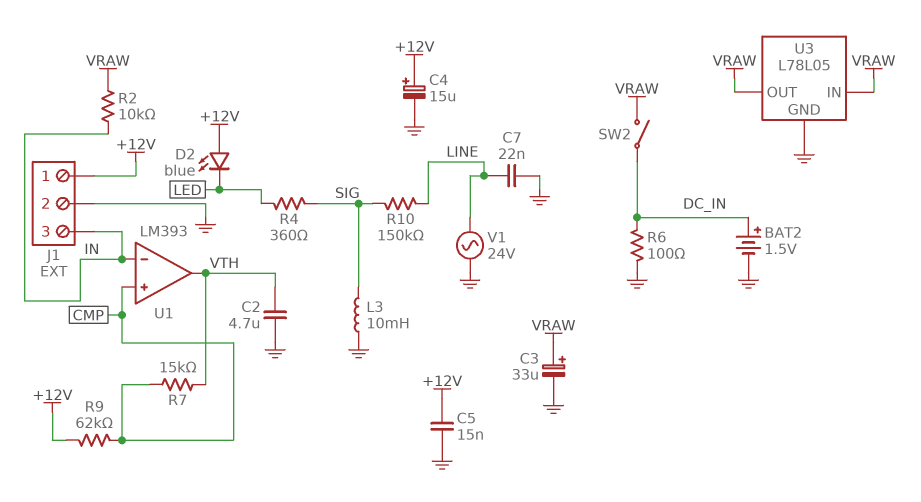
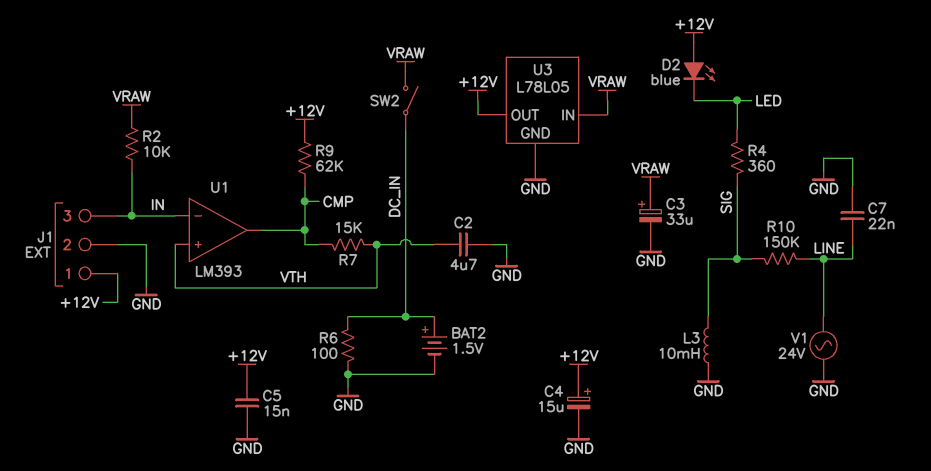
U1 pin in+: CMP -> VTH
U1 pin out: VTH -> CMP
U3 pin OUT: VRAW -> +12V

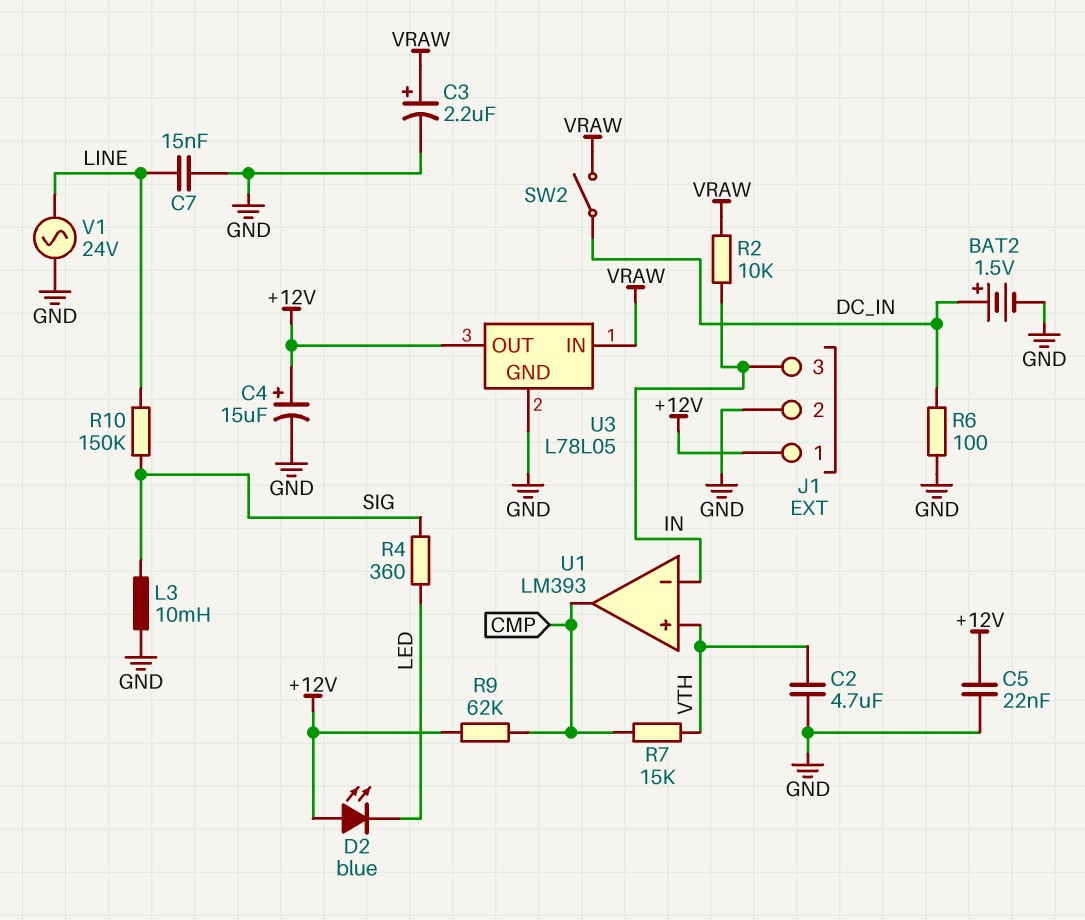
C3: 33uF (plus VRAW, minus GND) -> 2.2uF (plus VRAW, minus GND)
C5: 15nF (+12V, GND) -> 22nF (+12V, GND)
C7: 22nF (GND, LINE) -> 15nF (GND, LINE)

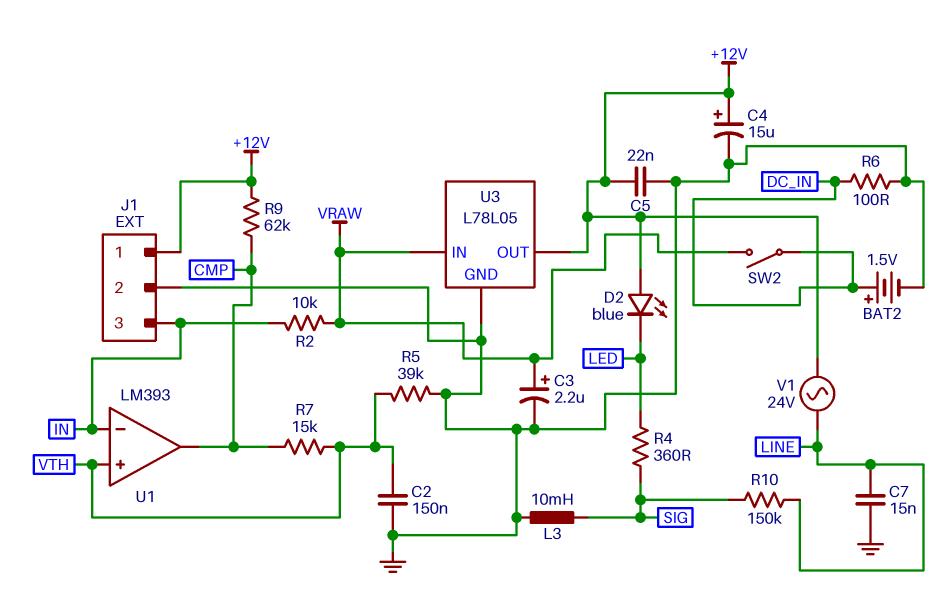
C2: 4.7uF (GND, VTH) -> 150nF (GND, VTH)
R5: none -> 39k (GND, VTH)
V1: AC 24V (GND, LINE) -> AC 24V (+12V, LINE)

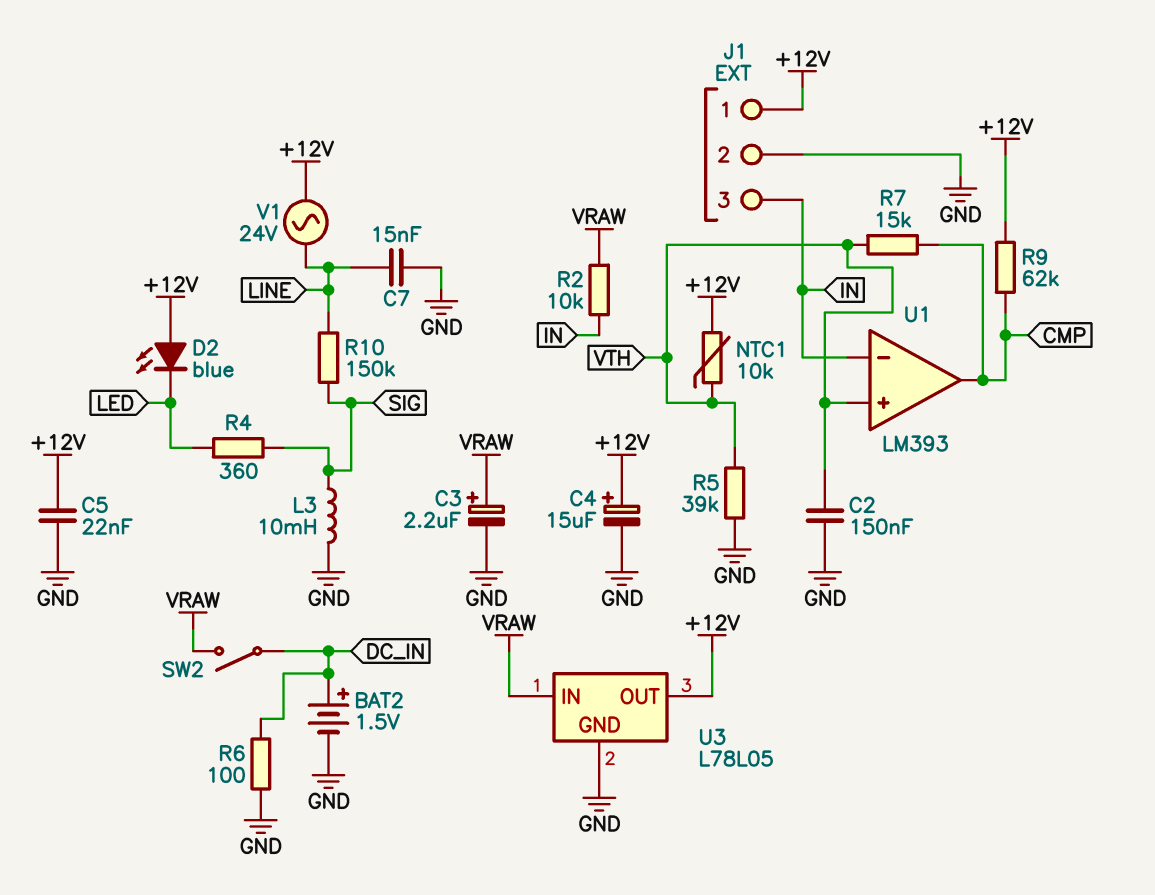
NTC1: none -> 10k (+12V, VTH)

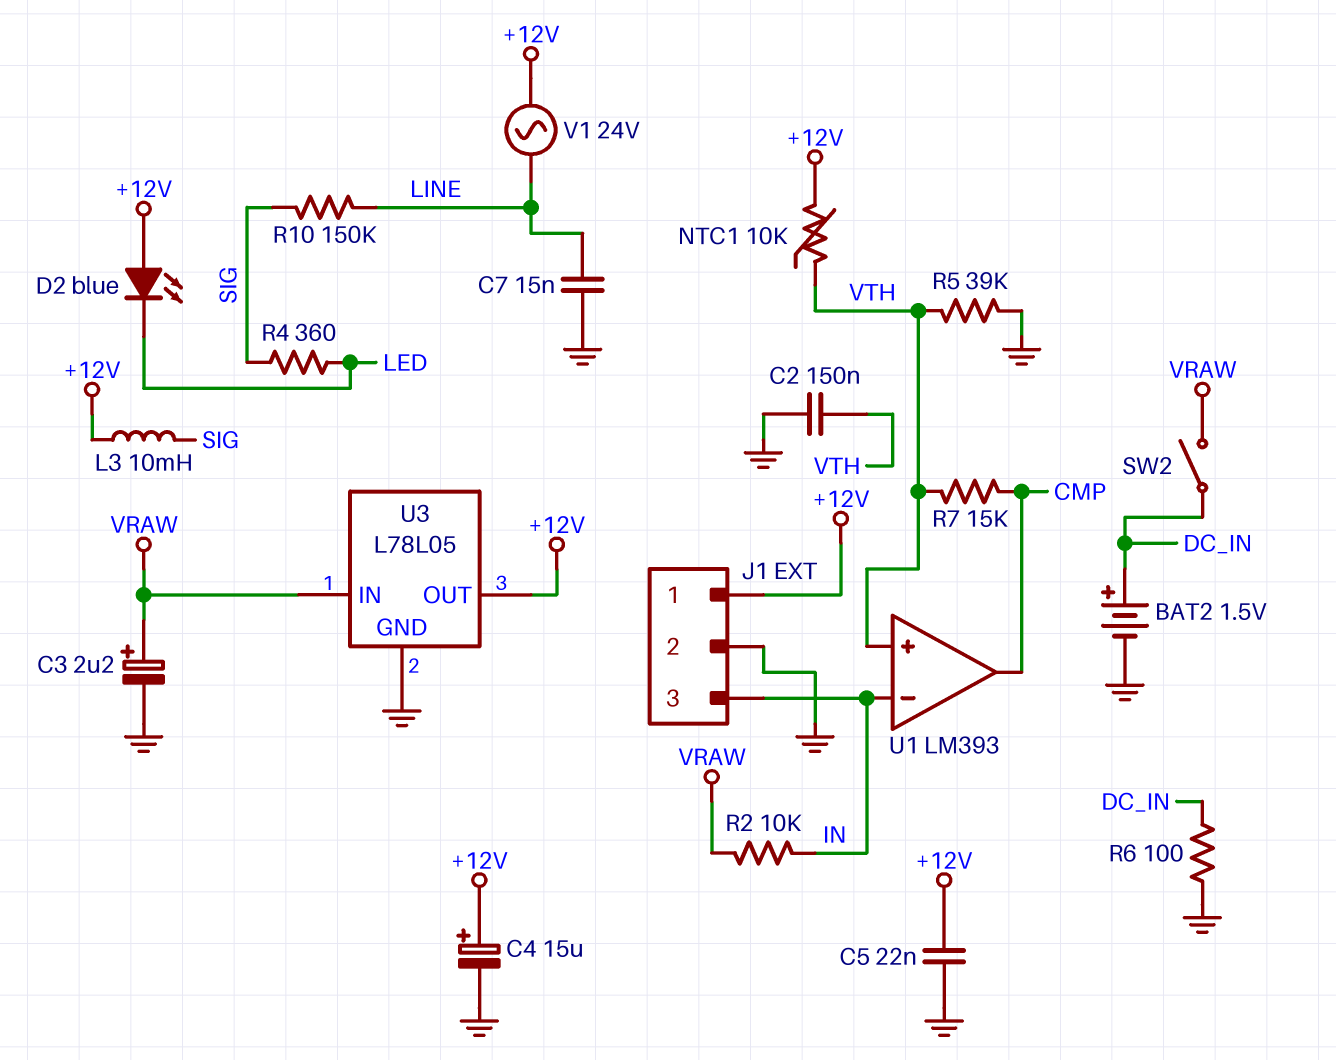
L3: 10mH (GND, SIG) -> 10mH (+12V, SIG)
R9: 62k (+12V, CMP) -> none

